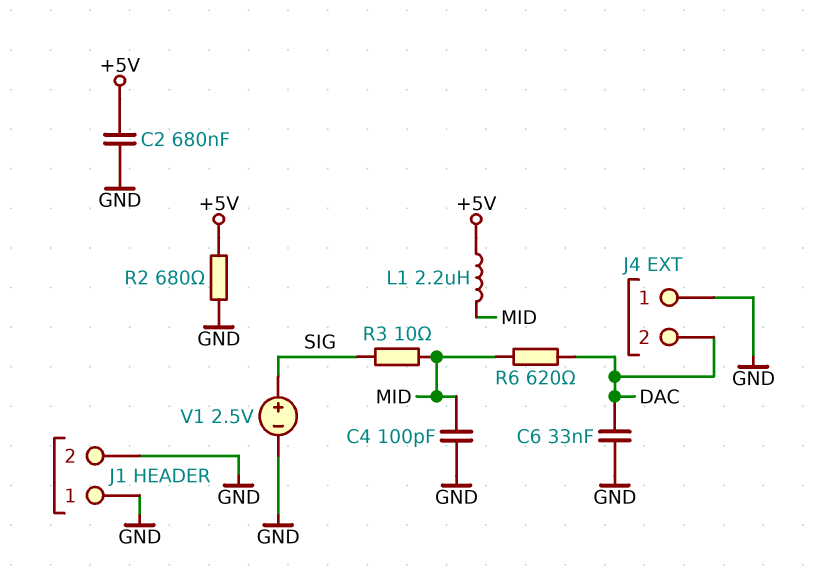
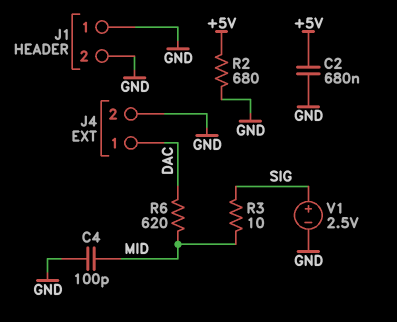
C6: 33nF (DAC, GND) -> none
J4 pin 1: GND -> DAC
J4 pin 2: DAC -> GND
L1: 2.2uH (+5V, MID) -> none

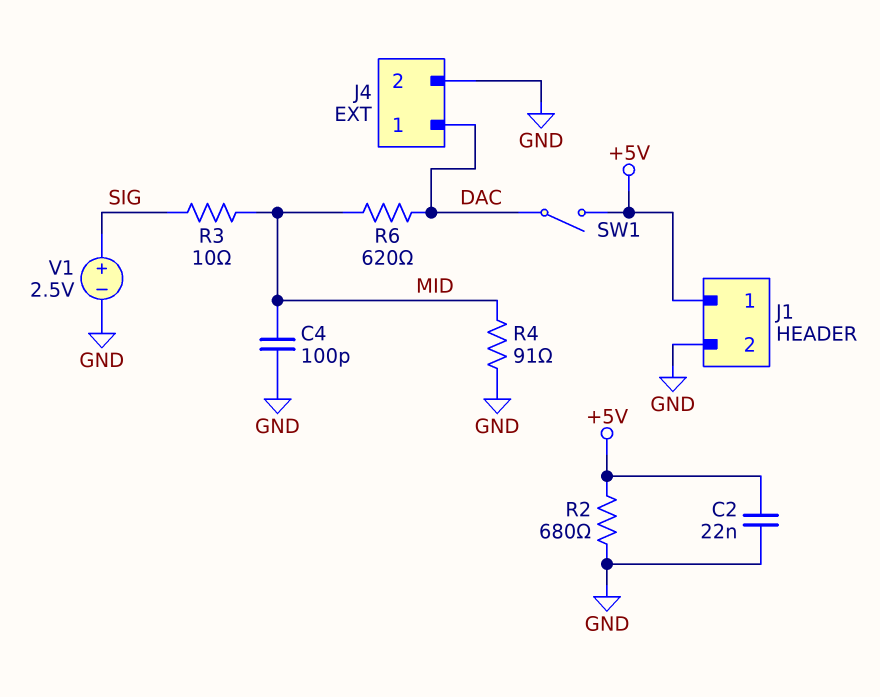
C2: 680nF (+5V, GND) -> 22nF (+5V, GND)
J1 pin 1: GND -> +5V
R4: none -> 91 (GND, MID)
SW1: none -> switch (+5V, DAC)

